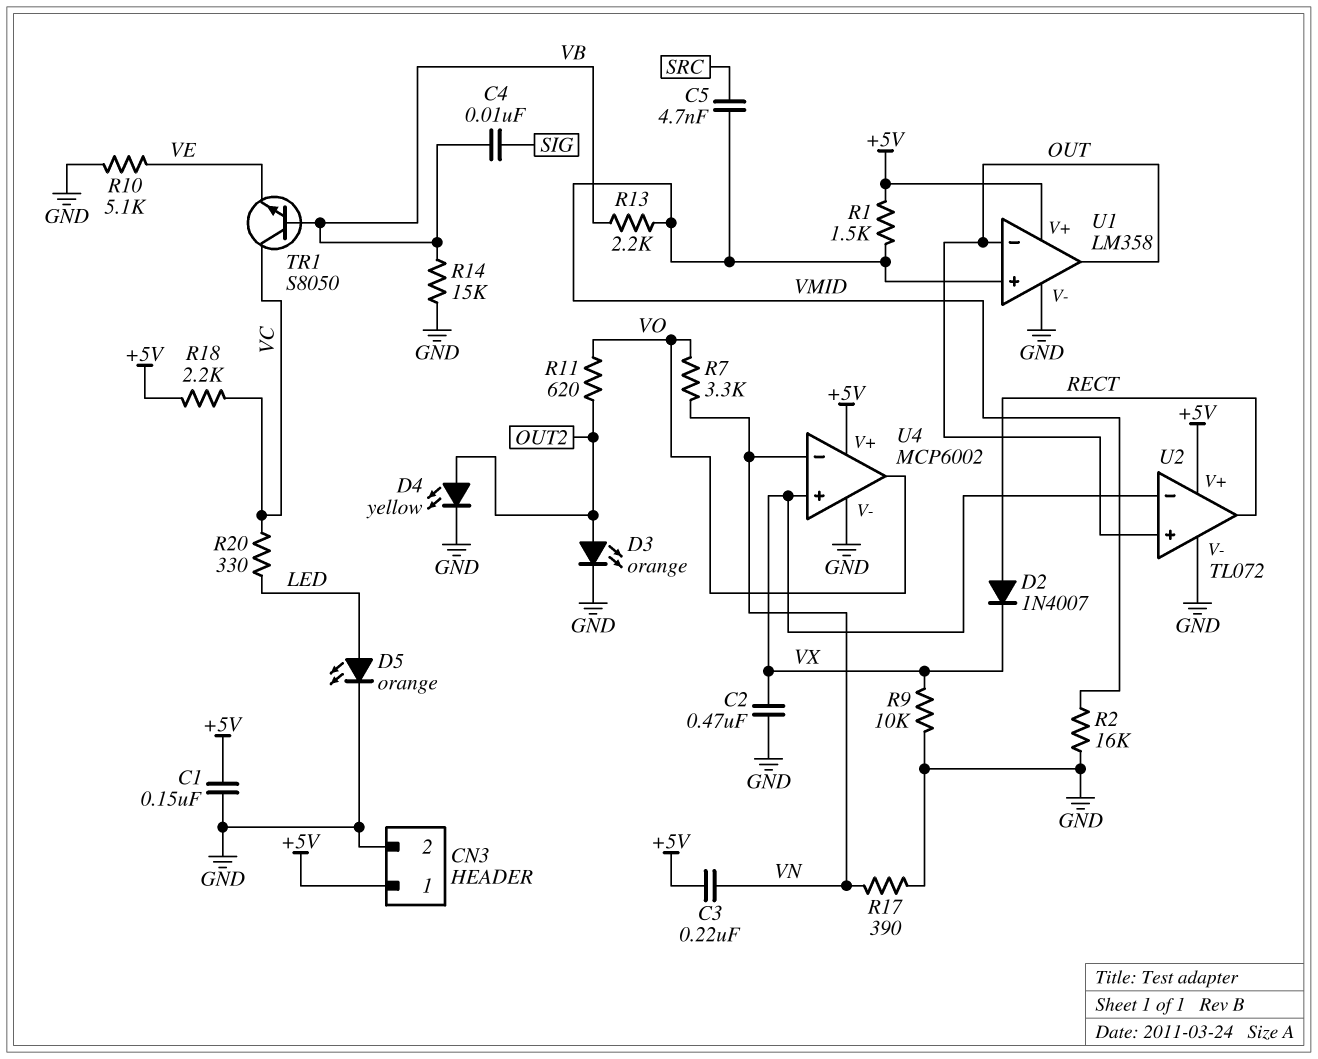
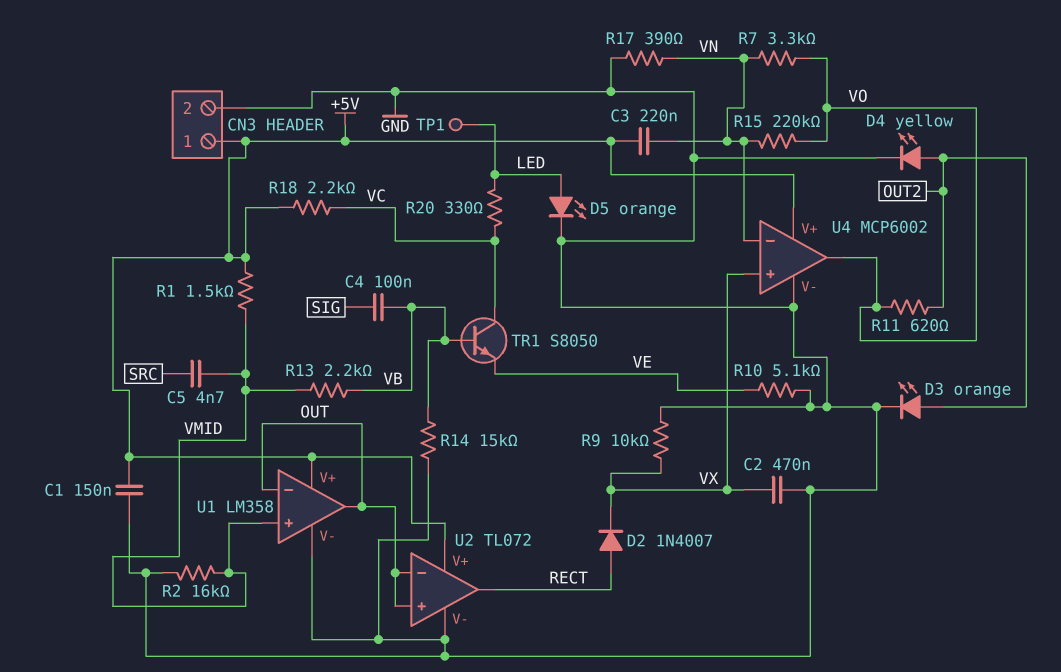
C4: 10nF (SIG, VB) -> 100nF (SIG, VB)
R15: none -> 220k (VN, VO)
TP1: none -> test point (LED)
U2 pin in-: VX -> OUT

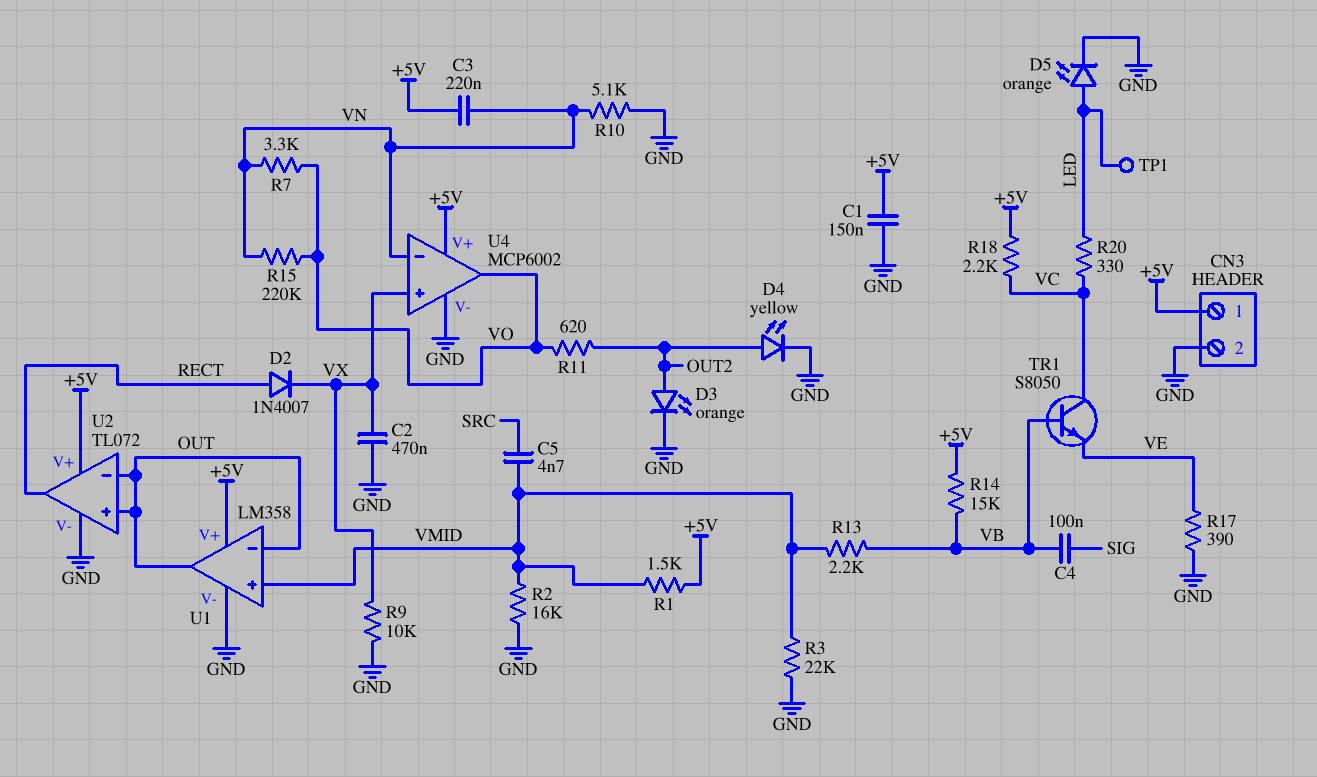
R3: none -> 22k (GND, VMID)
R10: 5.1k (GND, VE) -> 5.1k (GND, VN)
R14: 15k (GND, VB) -> 15k (+5V, VB)
R17: 390 (GND, VN) -> 390 (GND, VE)

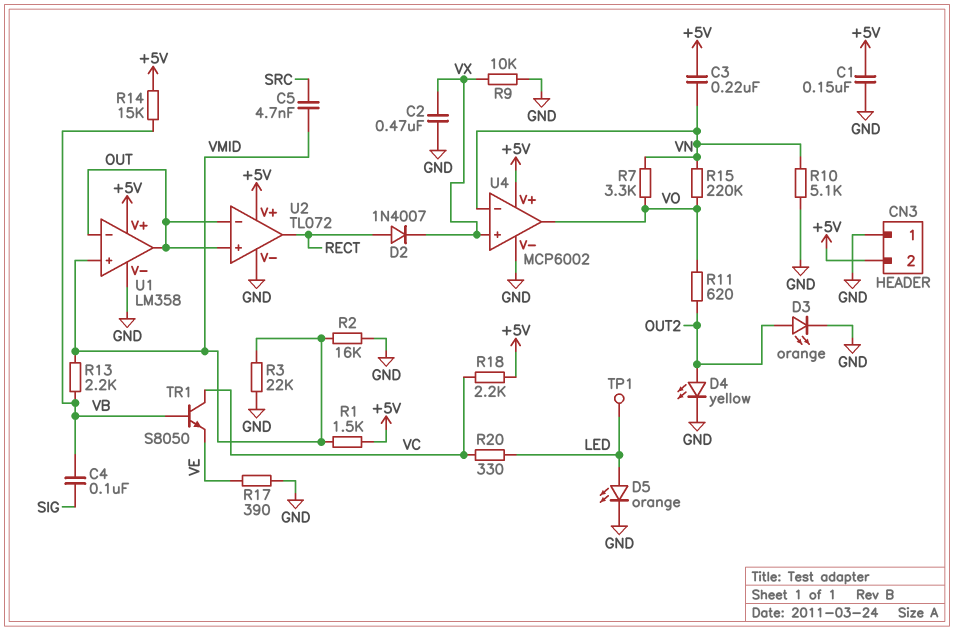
CN3 pin 1: +5V -> GND
CN3 pin 2: GND -> +5V

